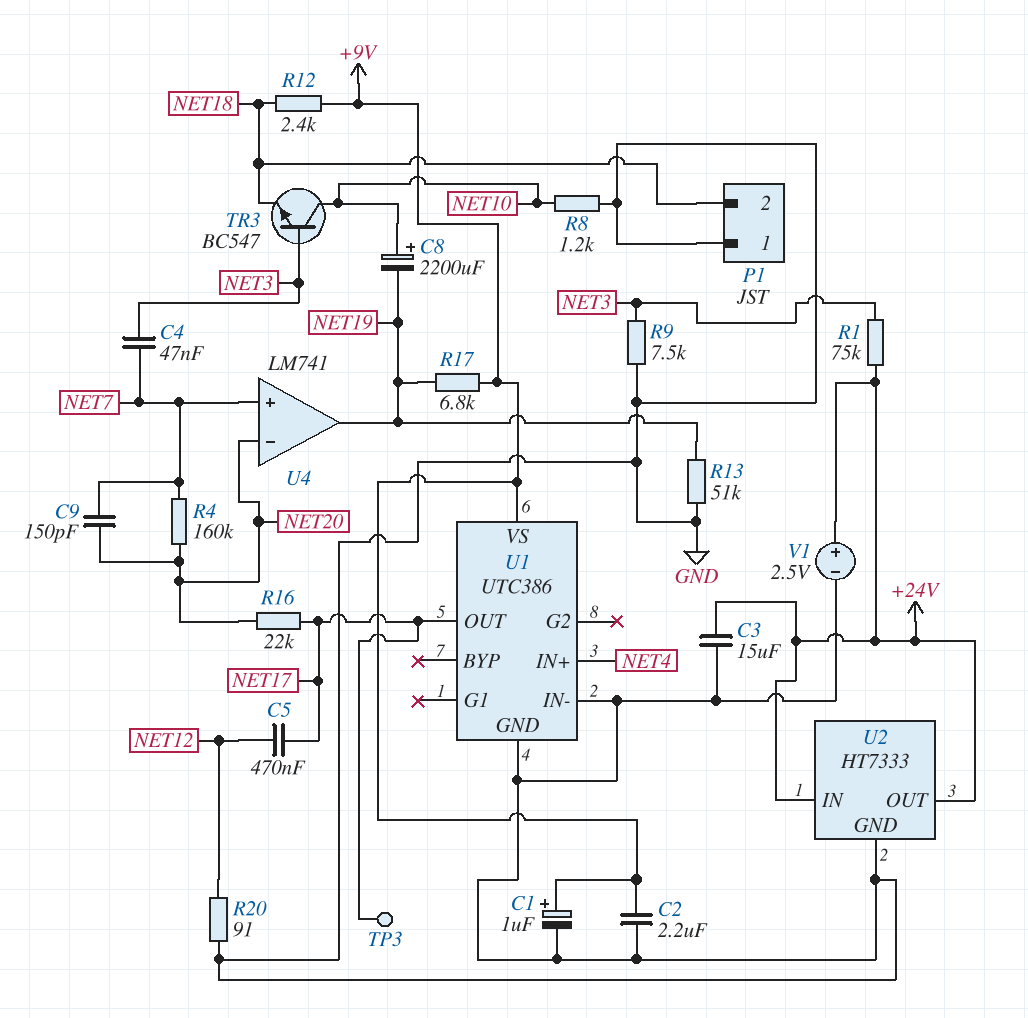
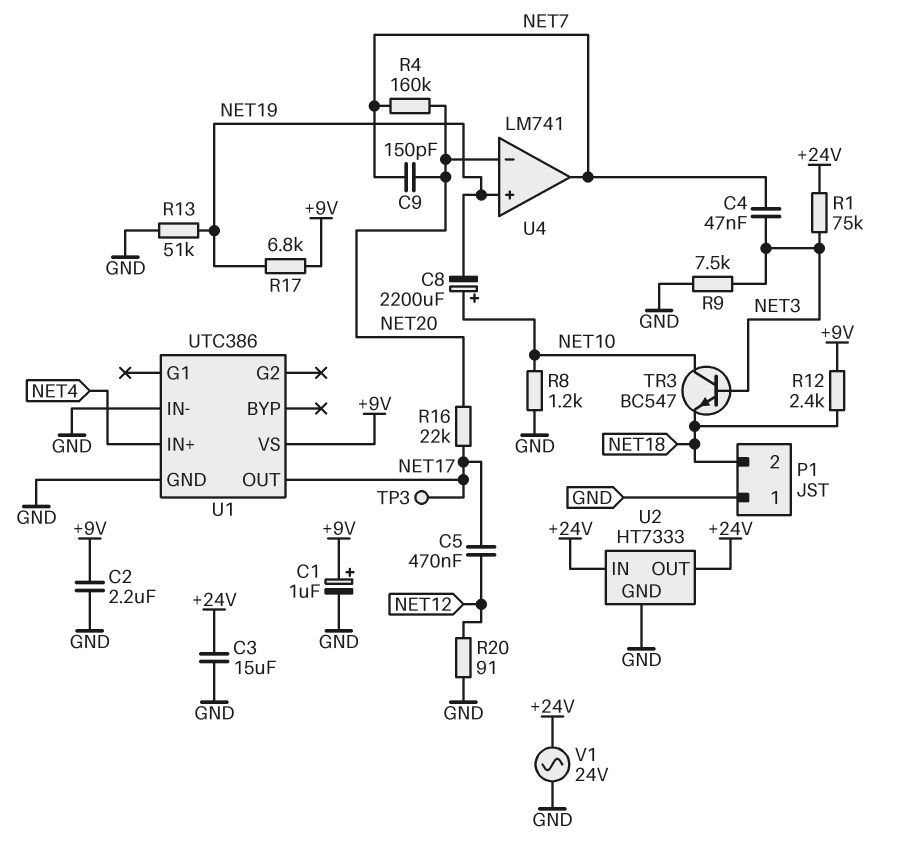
U4 pin in+: NET7 -> NET19
U4 pin out: NET19 -> NET7
V1: 2.5V (plus +24V, minus GND) -> AC 24V (+24V, GND)

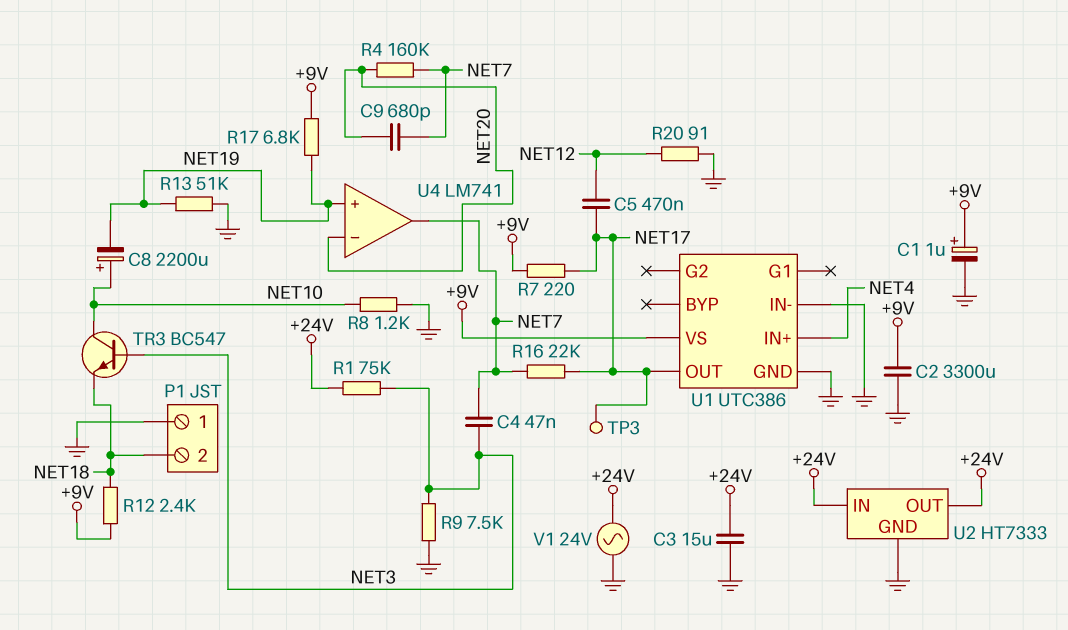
C2: 2.2uF (+9V, GND) -> 3300uF (+9V, GND)
C9: 150pF (NET7, NET20) -> 680pF (NET7, NET20)
R7: none -> 220 (+9V, NET17)
R16: 22k (NET17, NET20) -> 22k (NET7, NET17)

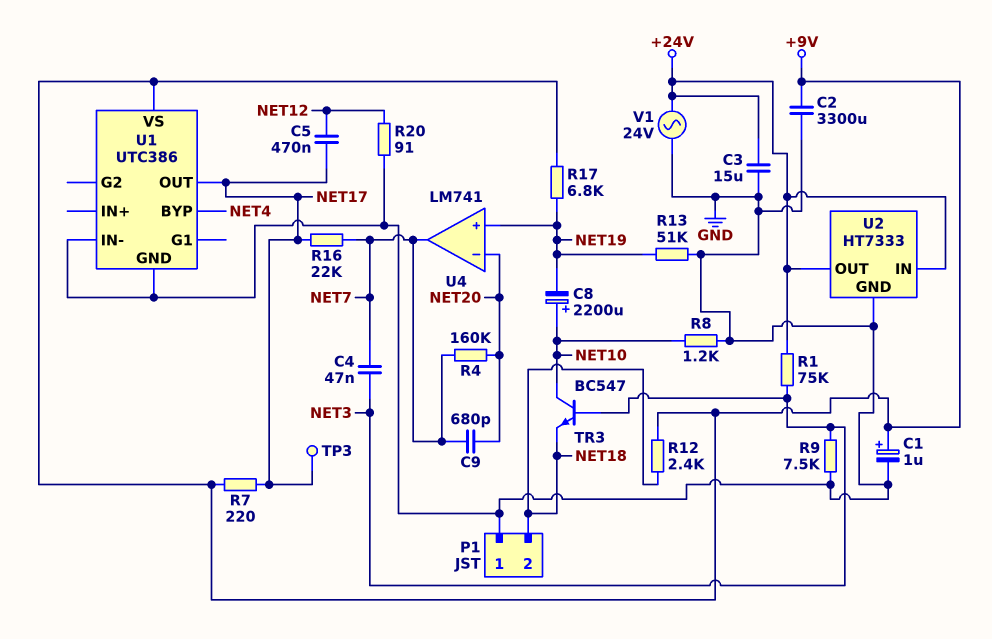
U1 pin BYP: none -> NET4
U1 pin IN+: NET4 -> none

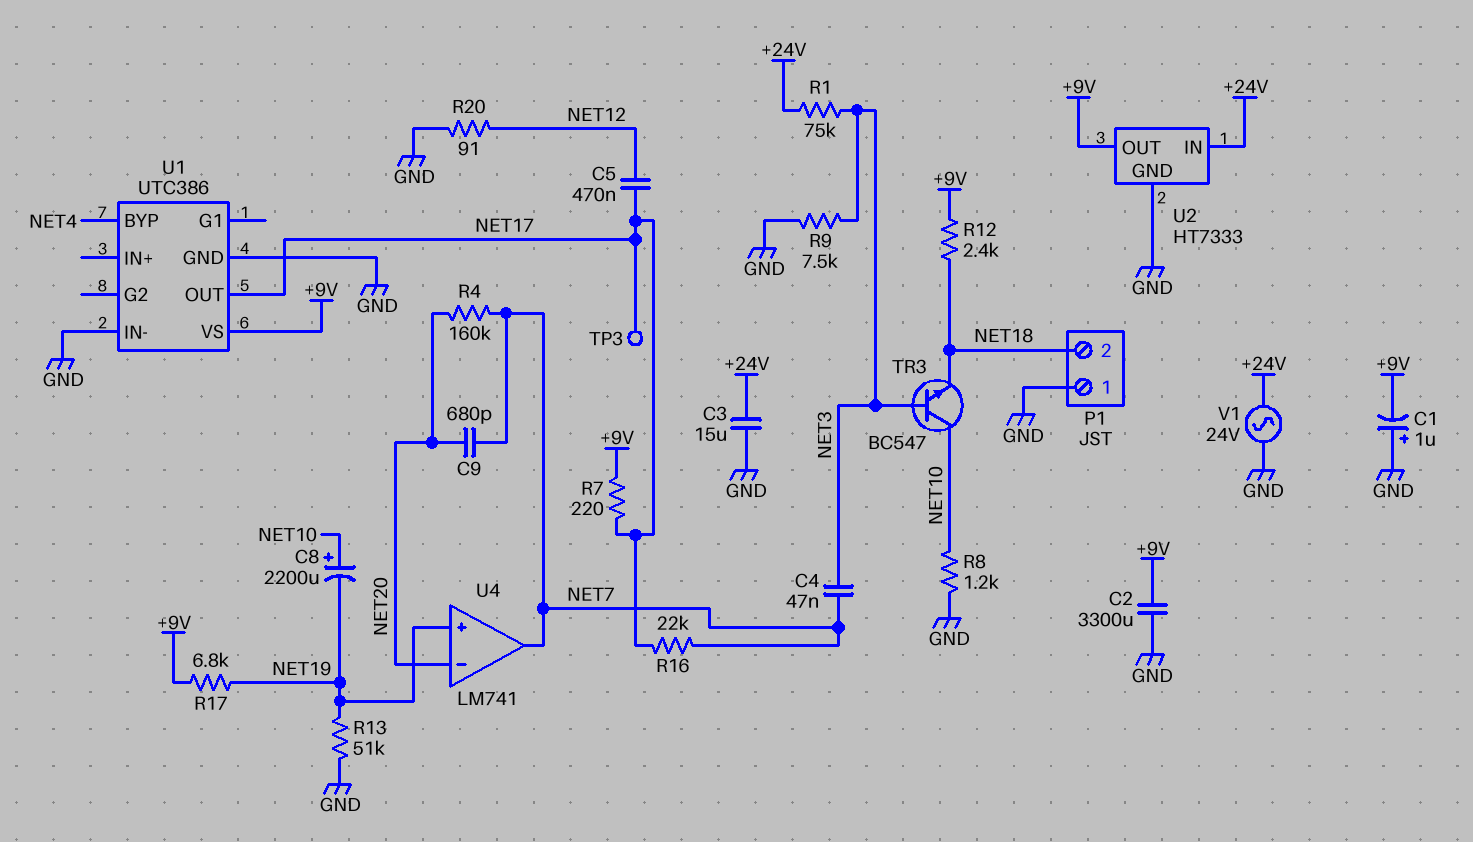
C1: 1uF (plus +9V, minus GND) -> 1uF (plus GND, minus +9V)
U2 pin OUT: +24V -> +9V

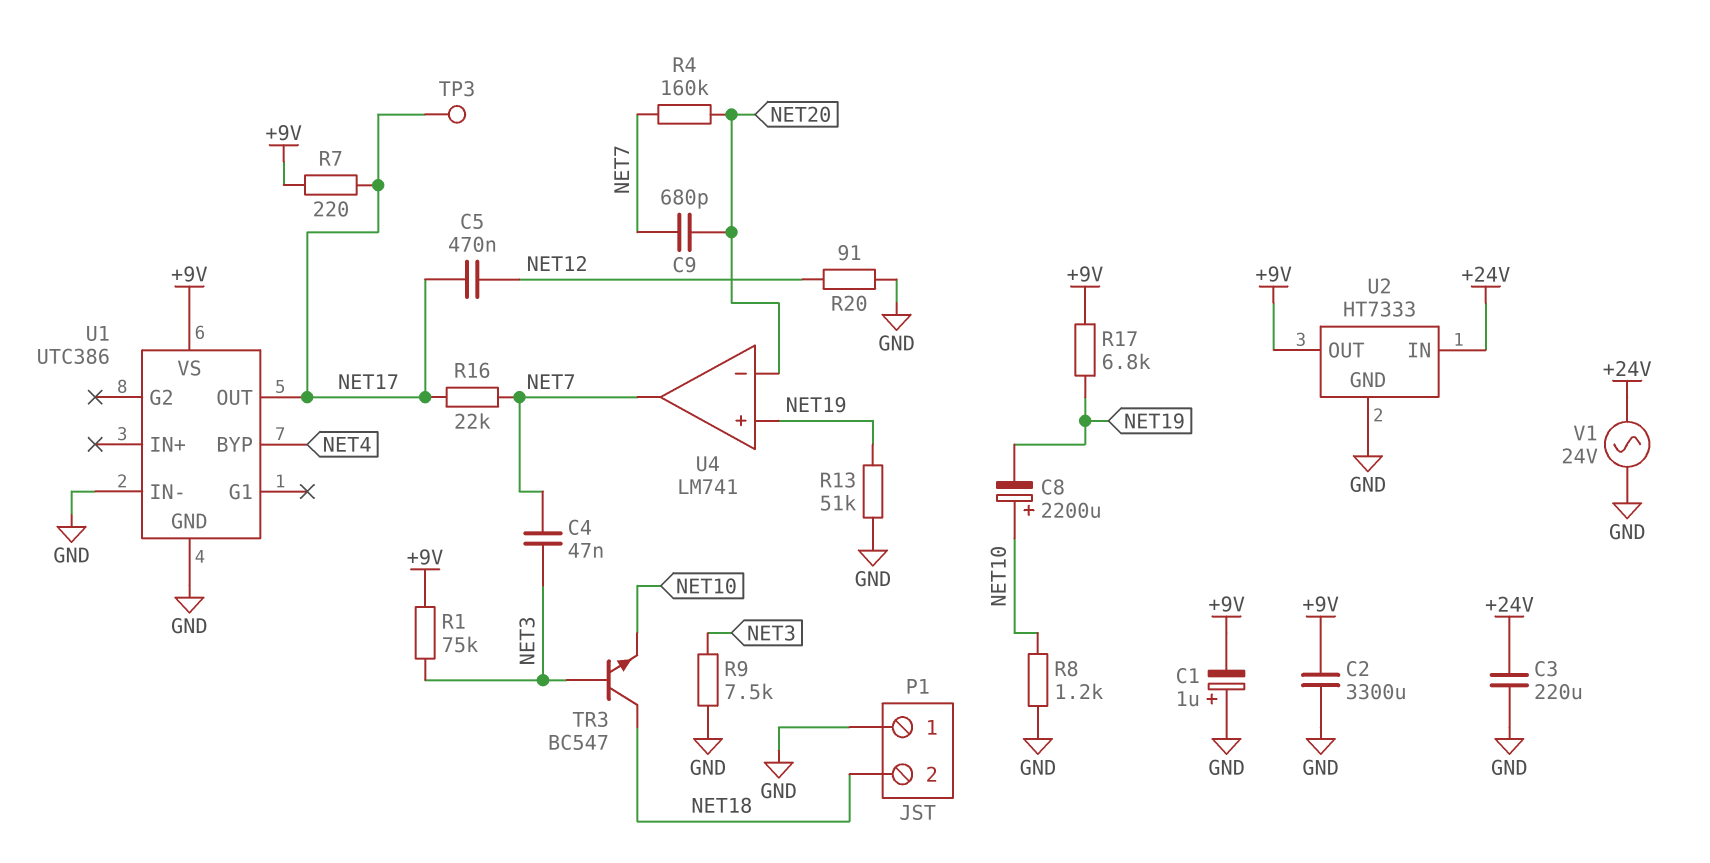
C3: 15uF (+24V, GND) -> 220uF (+24V, GND)
R1: 75k (+24V, NET3) -> 75k (+9V, NET3)
R12: 2.4k (+9V, NET18) -> none
TR3: NPN BC547 (B NET3, C NET10, E NET18) -> NPN BC547 (B NET3, C NET18, E NET10)

